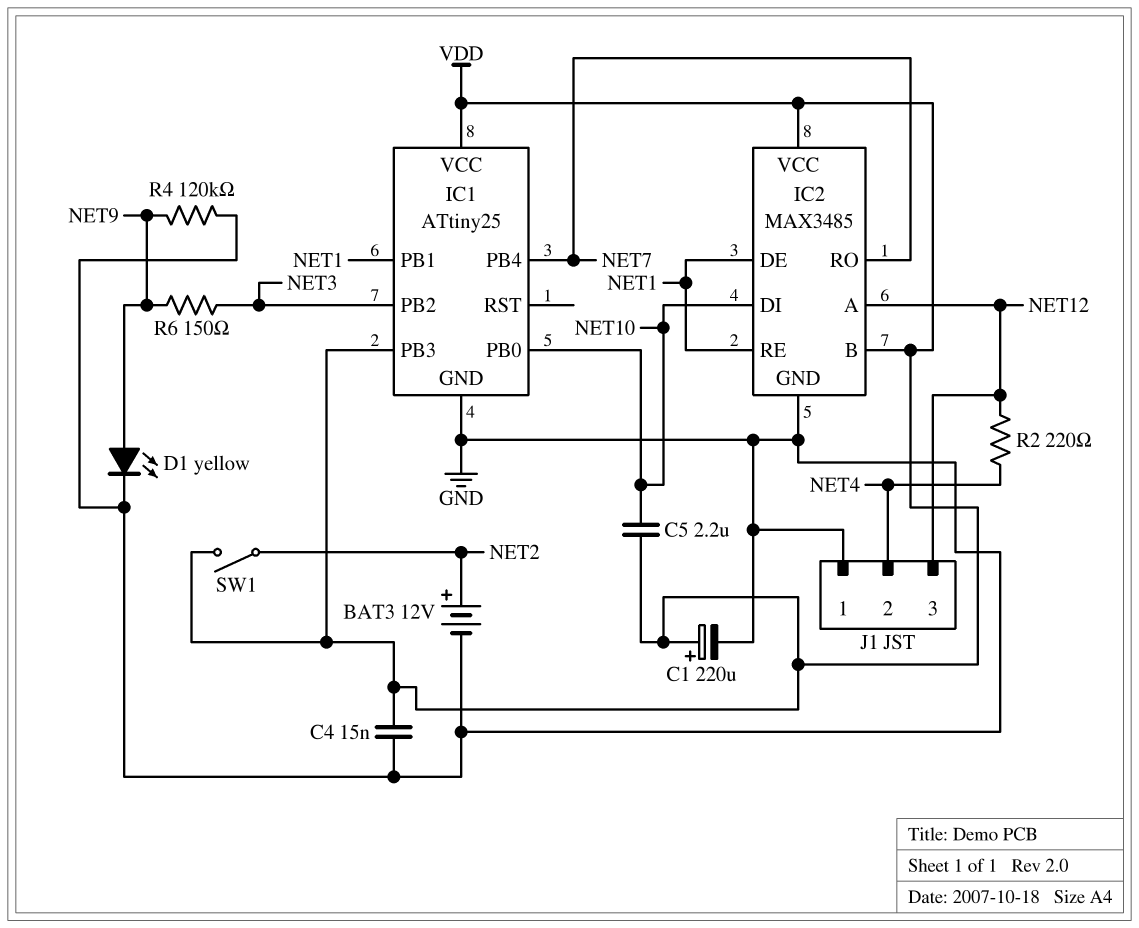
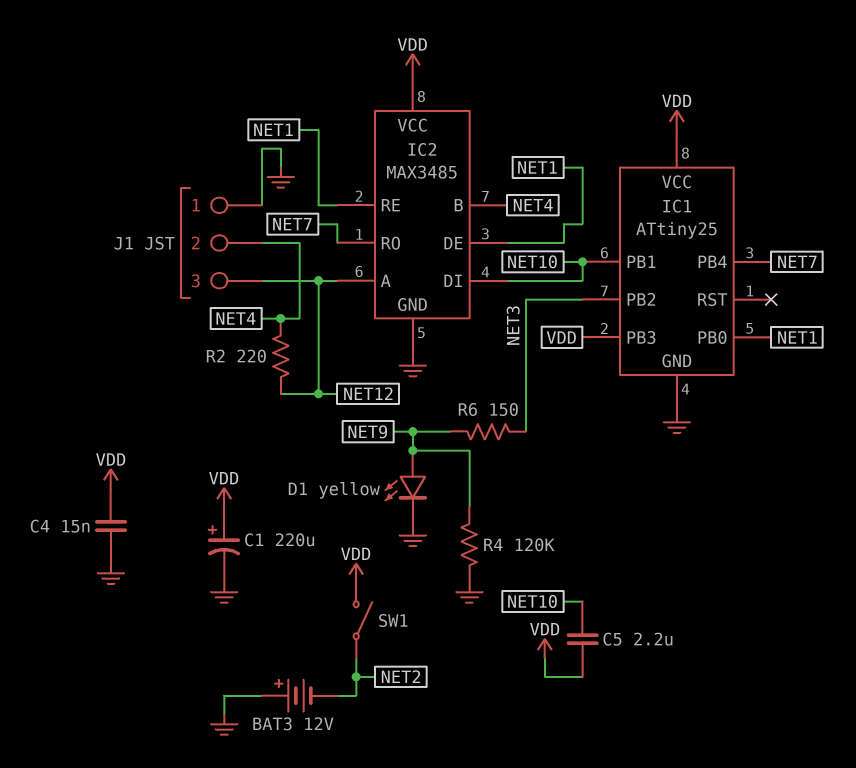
BAT3: 12V (plus NET2, minus GND) -> 12V (plus GND, minus NET2)
IC1 pin PB0: NET10 -> NET1
IC1 pin PB1: NET1 -> NET10
IC2 pin B: VDD -> NET4

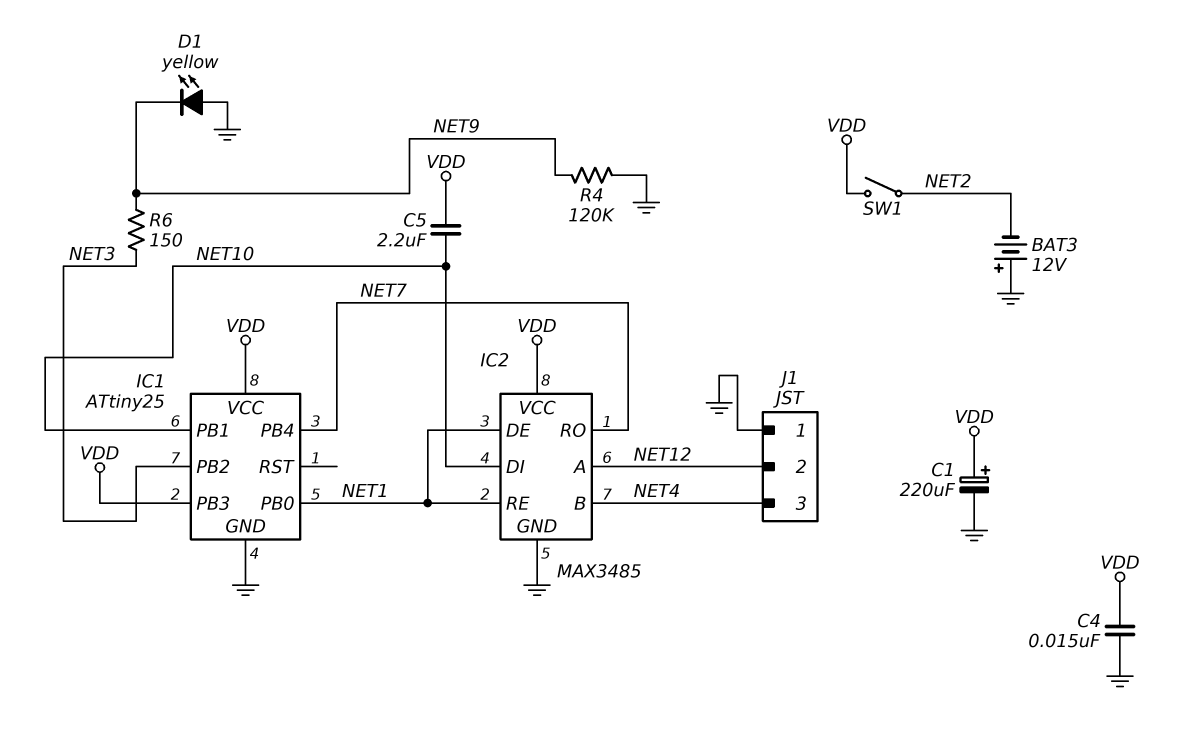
D1: LED yellow (A NET9, K GND) -> LED yellow (A GND, K NET9)
J1 pin 2: NET4 -> NET12
J1 pin 3: NET12 -> NET4
R2: 220 (NET4, NET12) -> none

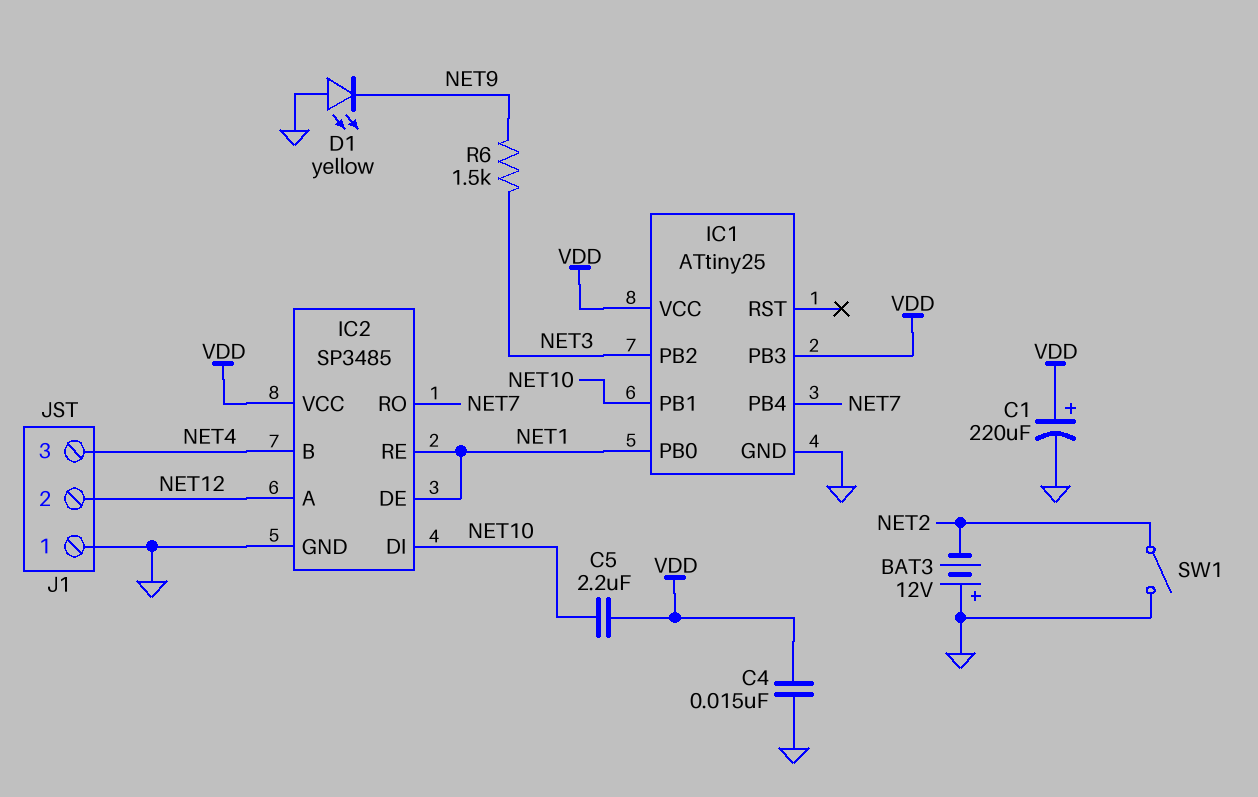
IC2: MAX3485 -> SP3485
R4: 120k (GND, NET9) -> none
R6: 150 (NET3, NET9) -> 1.5k (NET3, NET9)
SW1: switch (NET2, VDD) -> switch (GND, NET2)

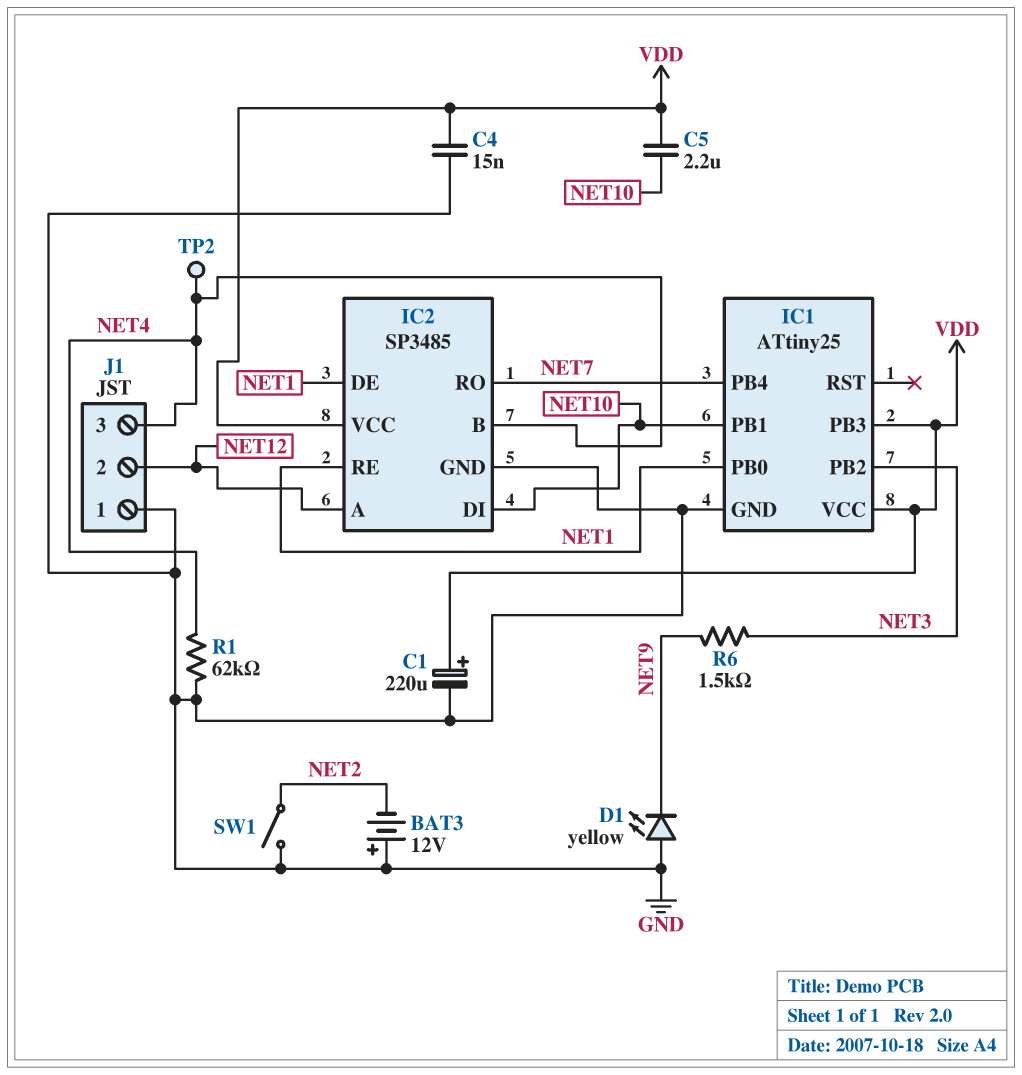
R1: none -> 62k (GND, NET4)
TP2: none -> test point (NET4)

